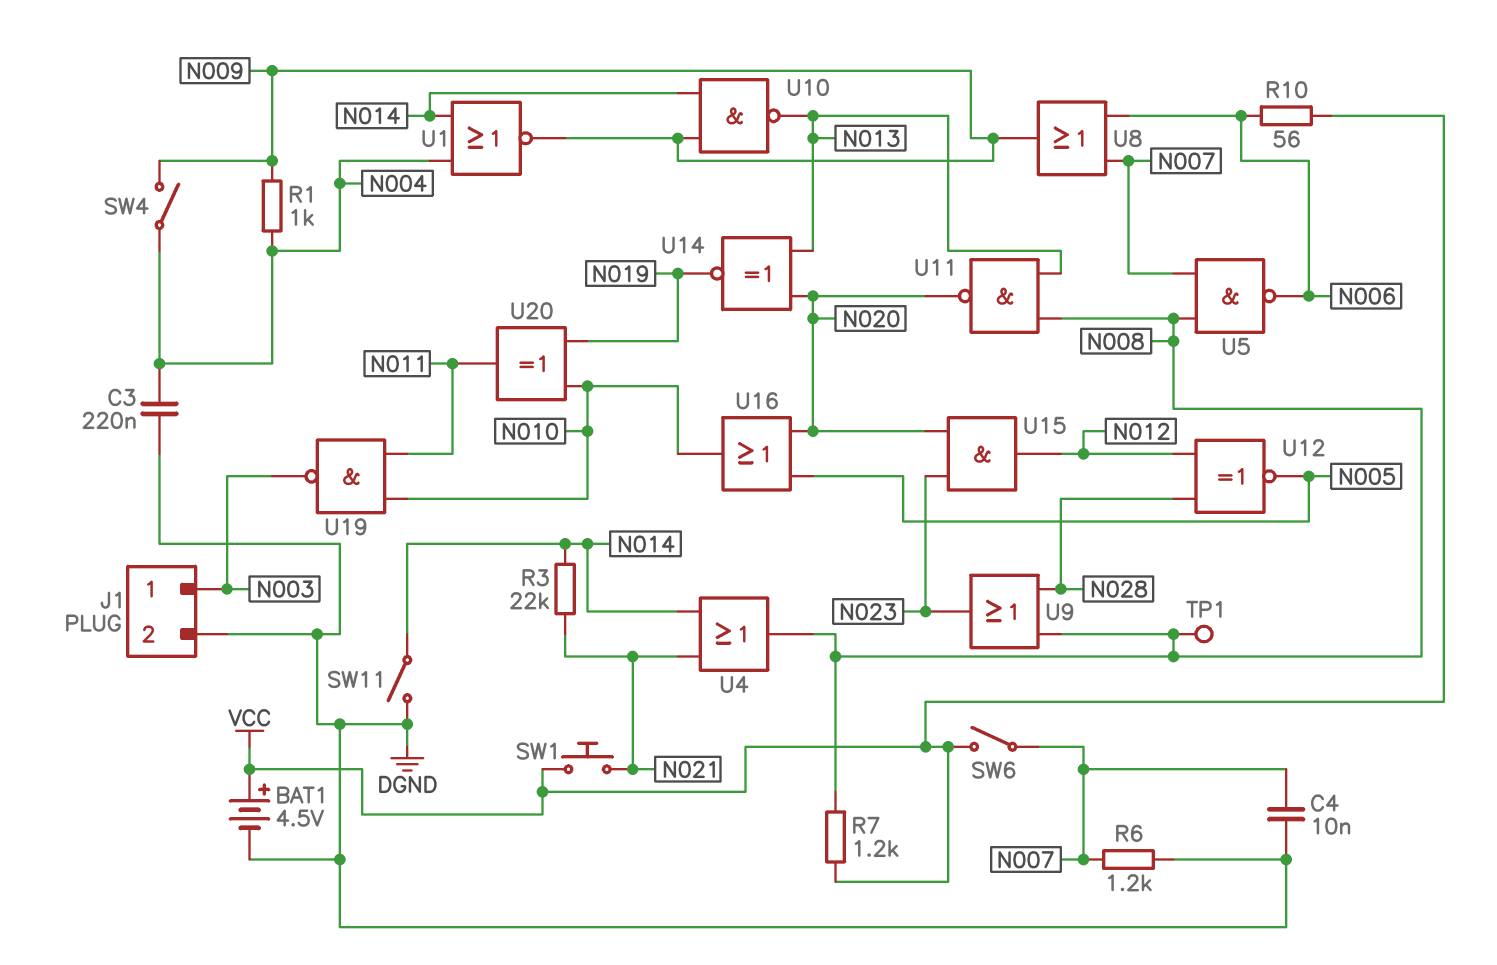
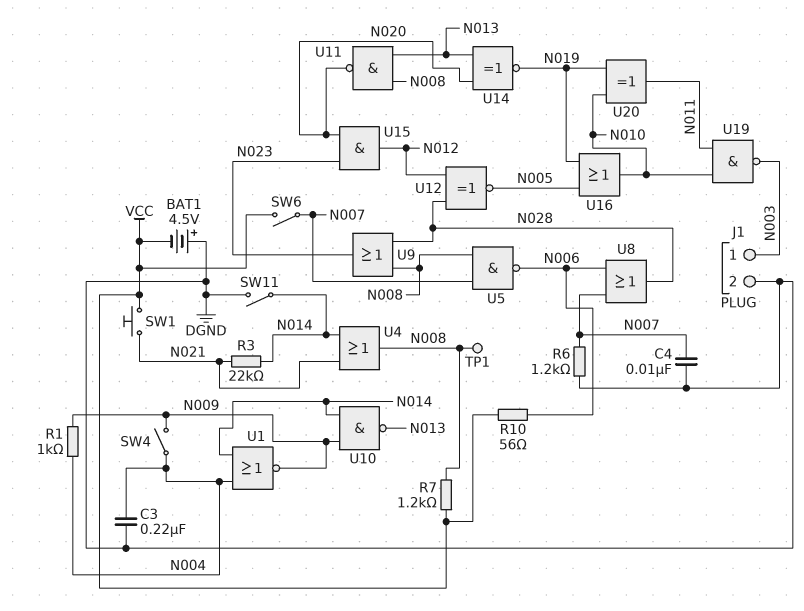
BAT1: 4.5V (plus VCC, minus DGND) -> 4.5V (plus DGND, minus VCC)
U8: OR (in N006, in N007, out N009) -> OR (in N006, in N007, out N028)
U16: OR (in N005, in N020, out N010) -> OR (in N005, in N019, out N010)

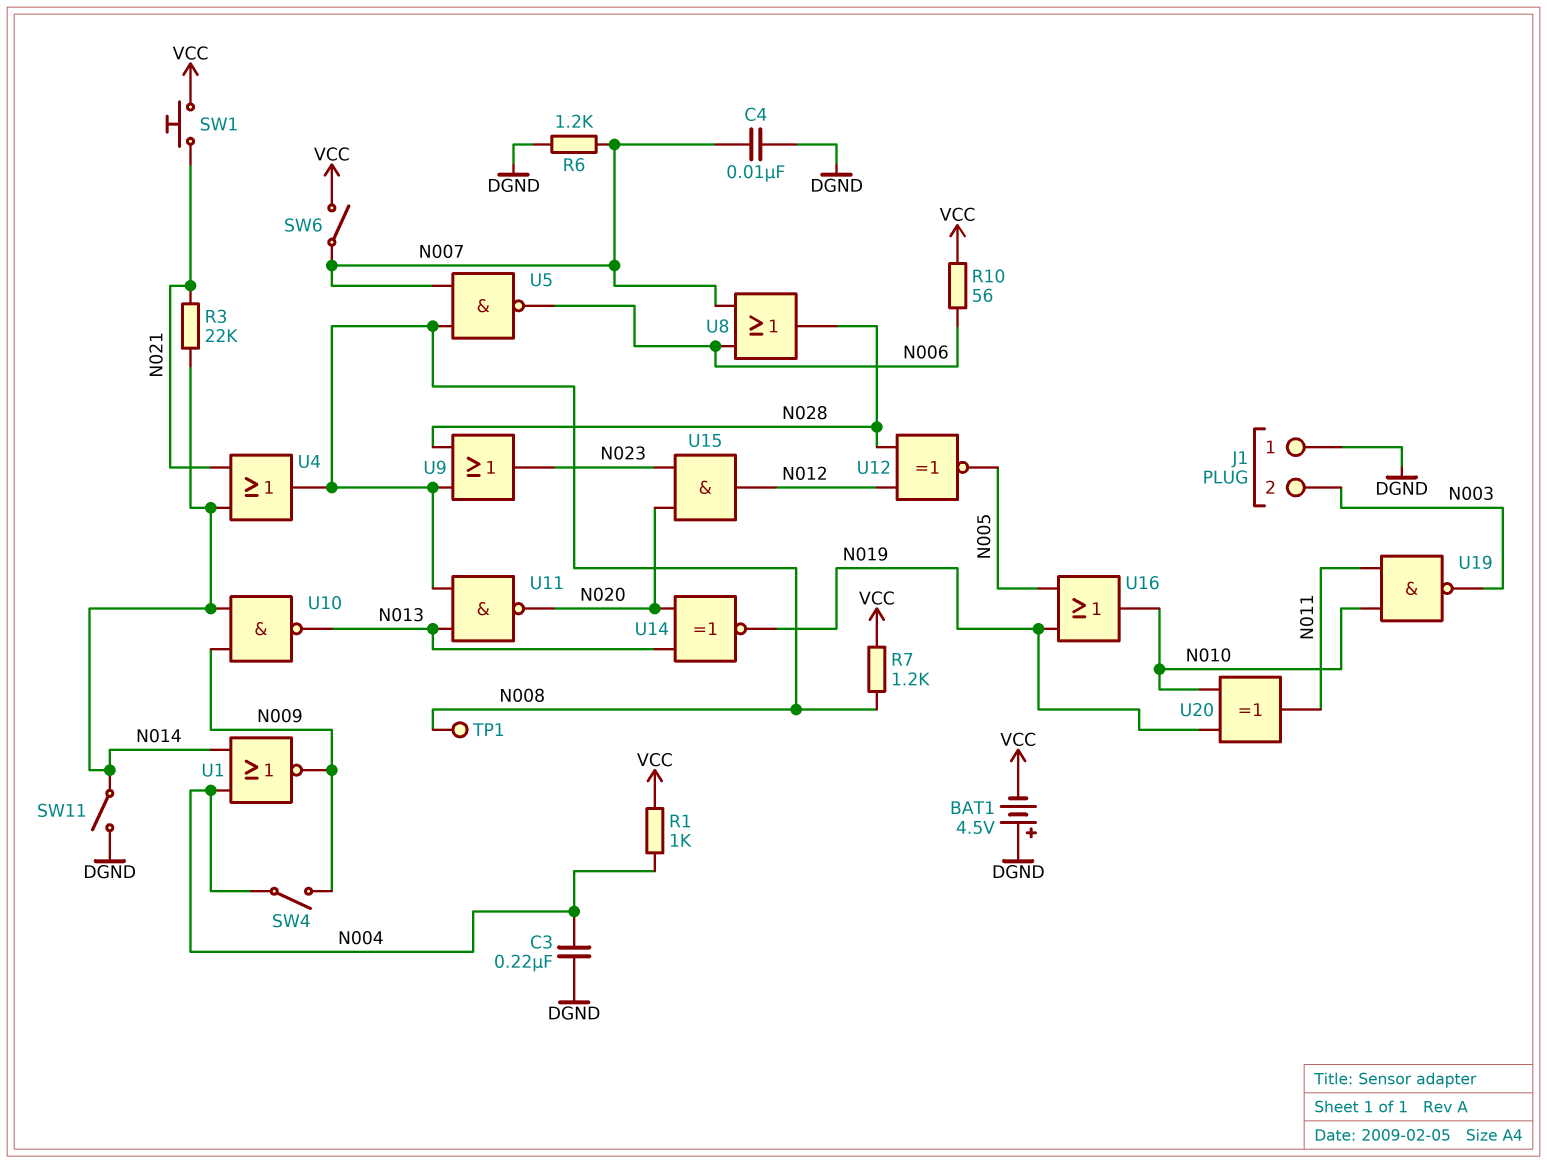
J1 pin 1: N003 -> DGND
J1 pin 2: DGND -> N003
R1: 1k (N004, N009) -> 1k (N004, VCC)

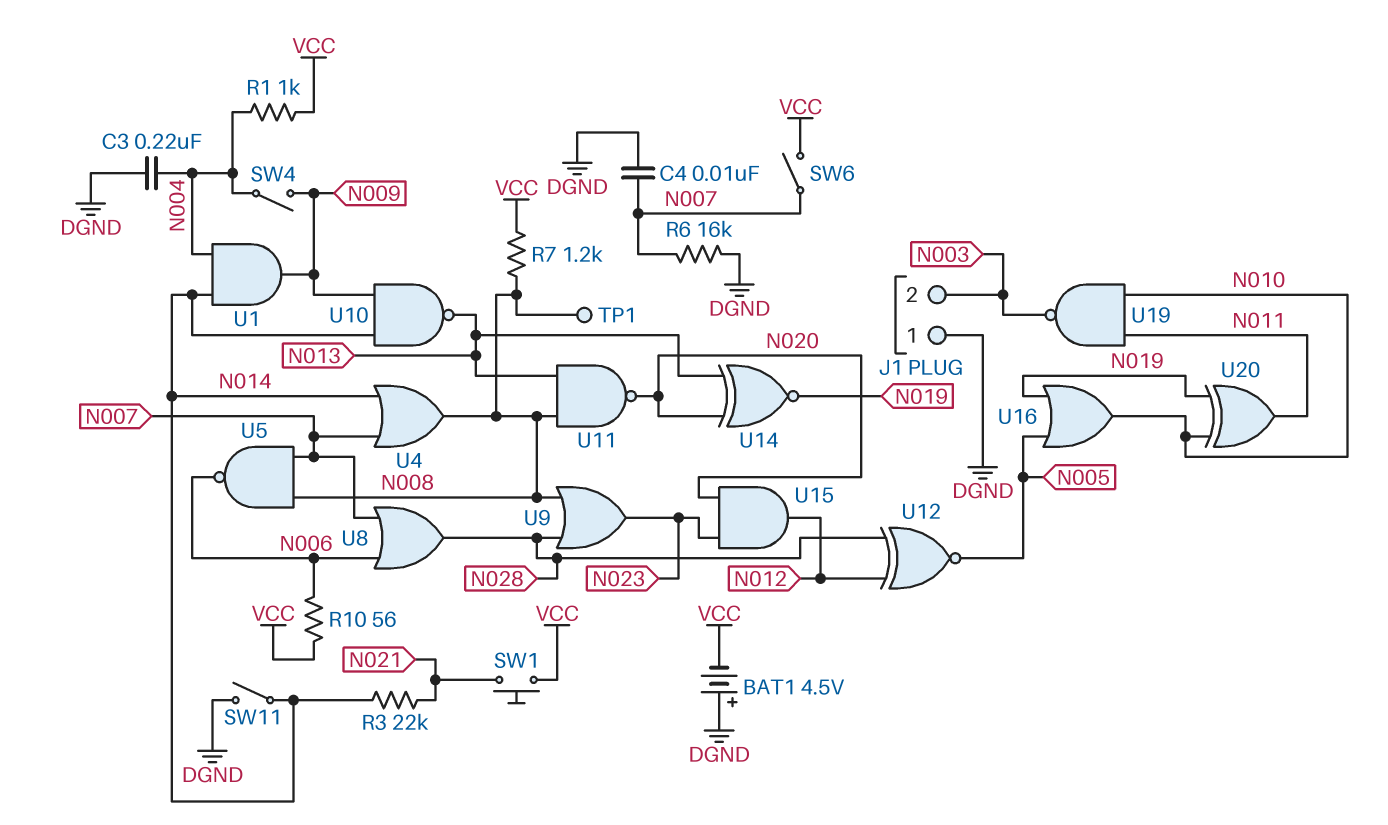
R6: 1.2k (DGND, N007) -> 16k (DGND, N007)
U1: NOR (in N004, in N014, out N009) -> AND (in N004, in N014, out N009)
U4: OR (in N014, in N021, out N008) -> OR (in N007, in N014, out N008)

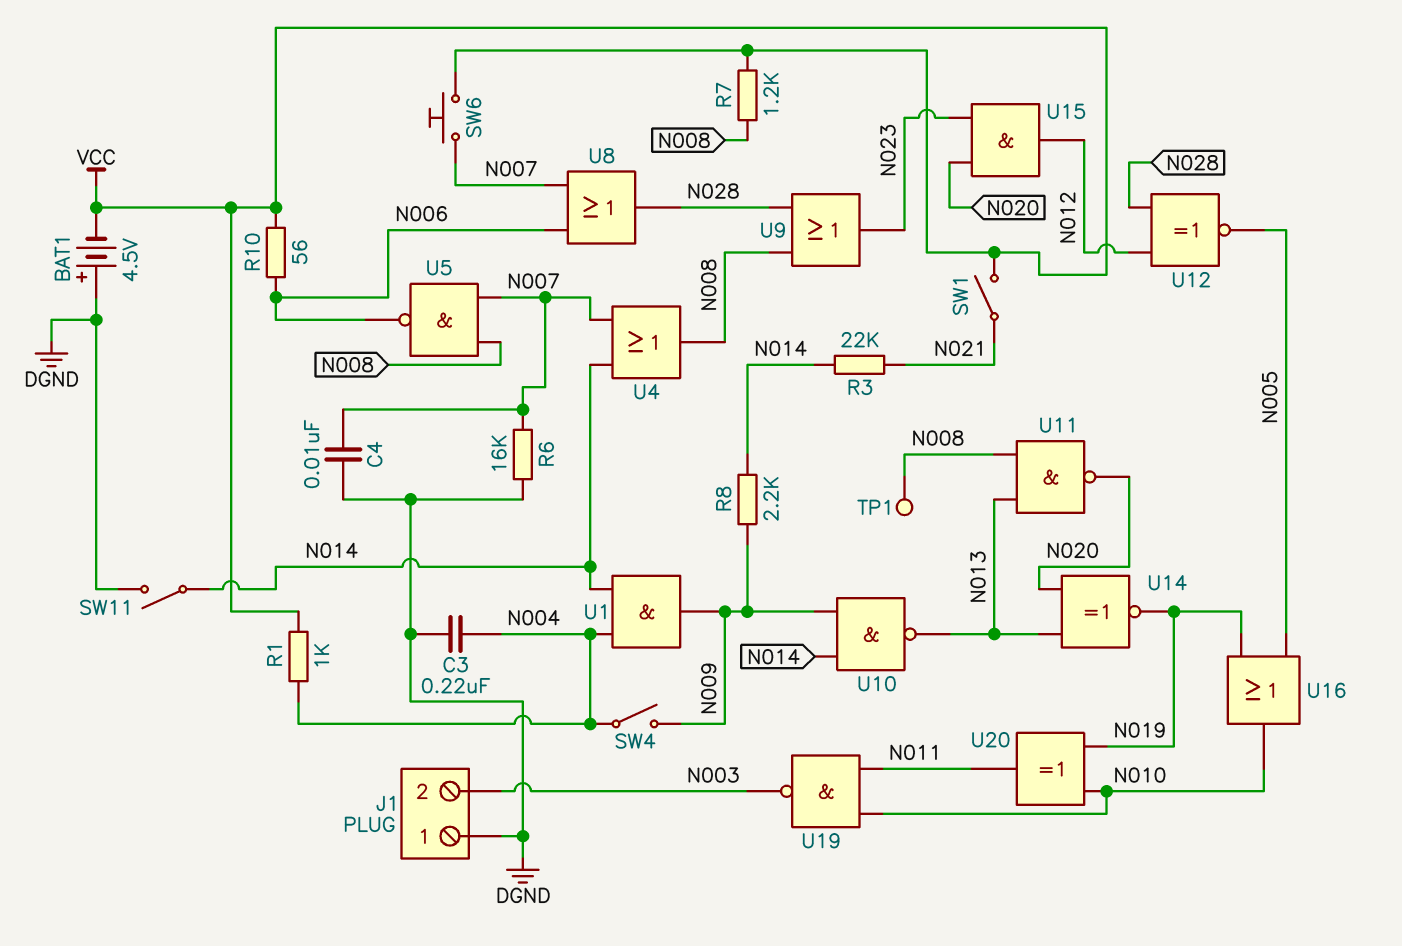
R8: none -> 2.2k (N009, N014)
SW1: button (N021, VCC) -> switch (N021, VCC)
SW6: switch (N007, VCC) -> button (N007, VCC)

